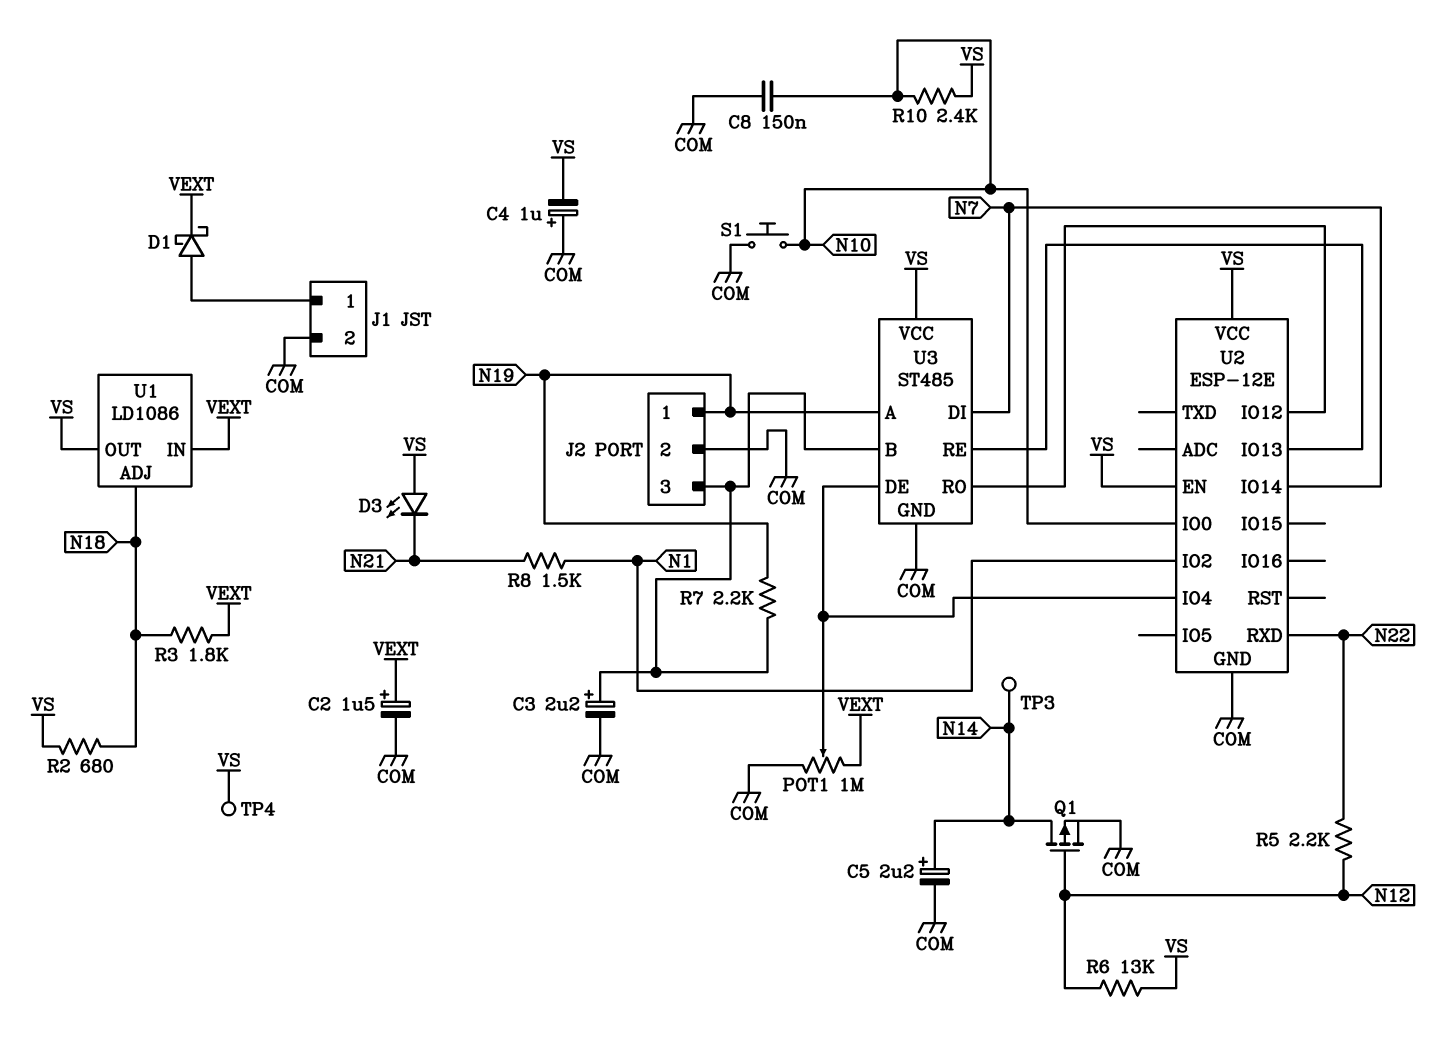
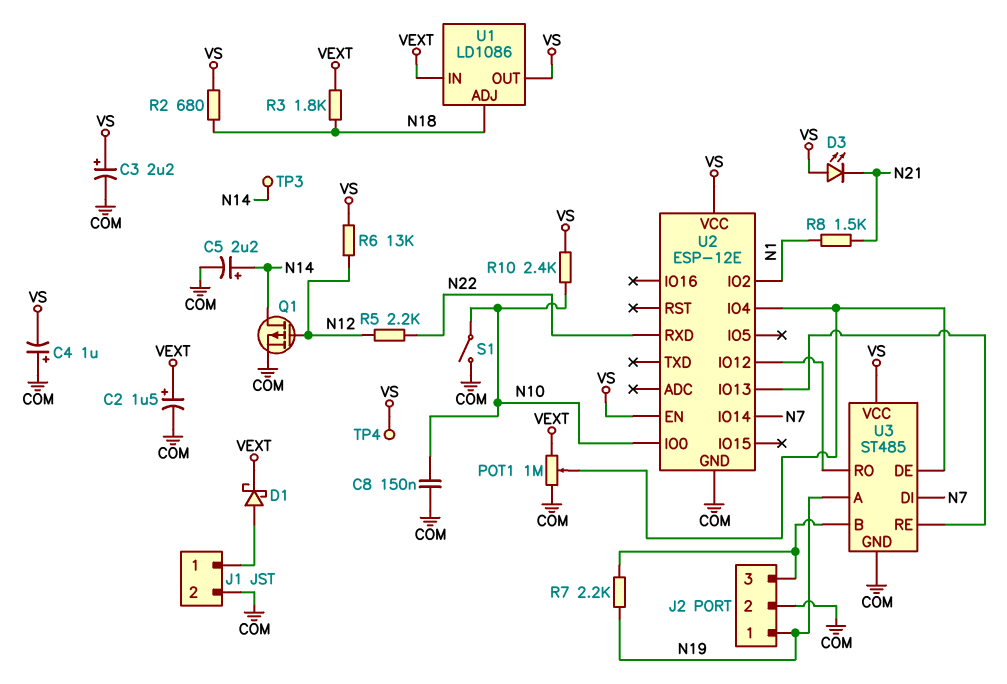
C3: 2.2uF (plus J2/3, minus COM) -> 2.2uF (plus VS, minus COM)
S1: button (COM, N10) -> switch (COM, N10)

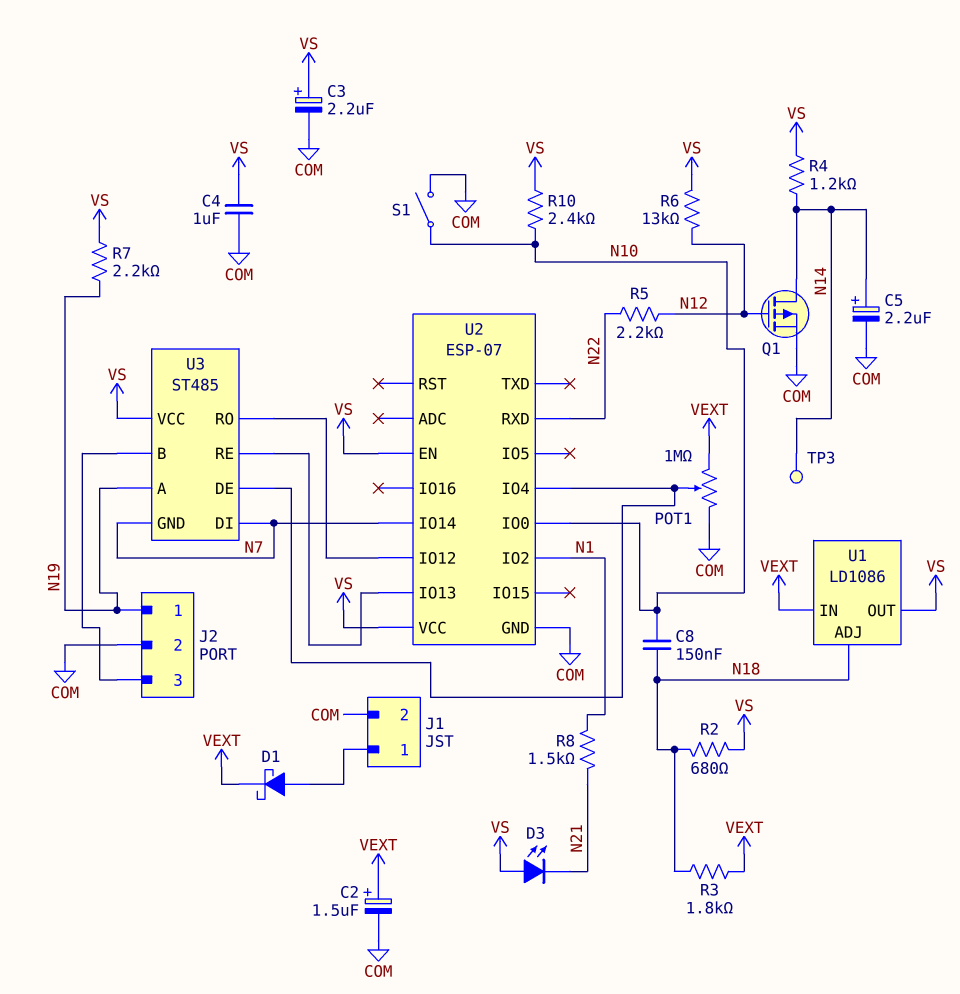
C4: 1uF (plus COM, minus VS) -> 1uF (COM, VS)
C8: 150nF (COM, N10) -> 150nF (N10, N18)
R4: none -> 1.2k (N14, VS)
R7: 2.2k (J2/3, N19) -> 2.2k (N19, VS)
TP4: test point (VS) -> none
U2: ESP-12E -> ESP-07
U3 pin GND: COM -> N7

